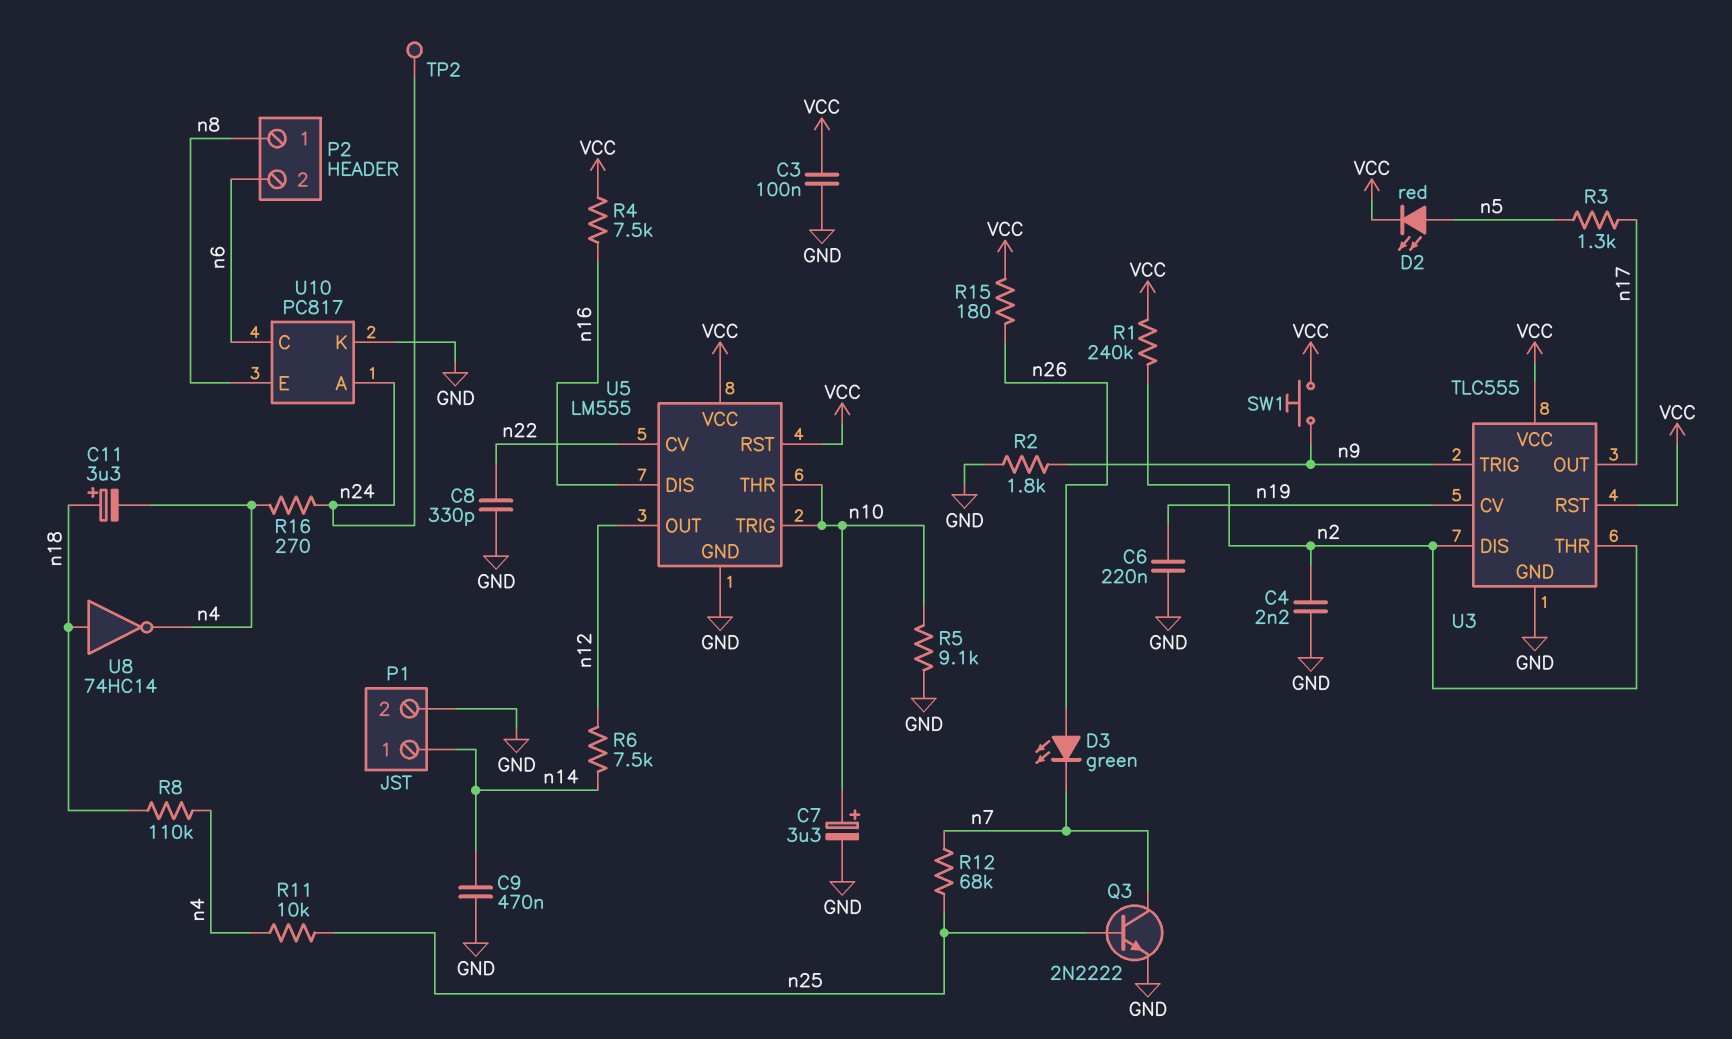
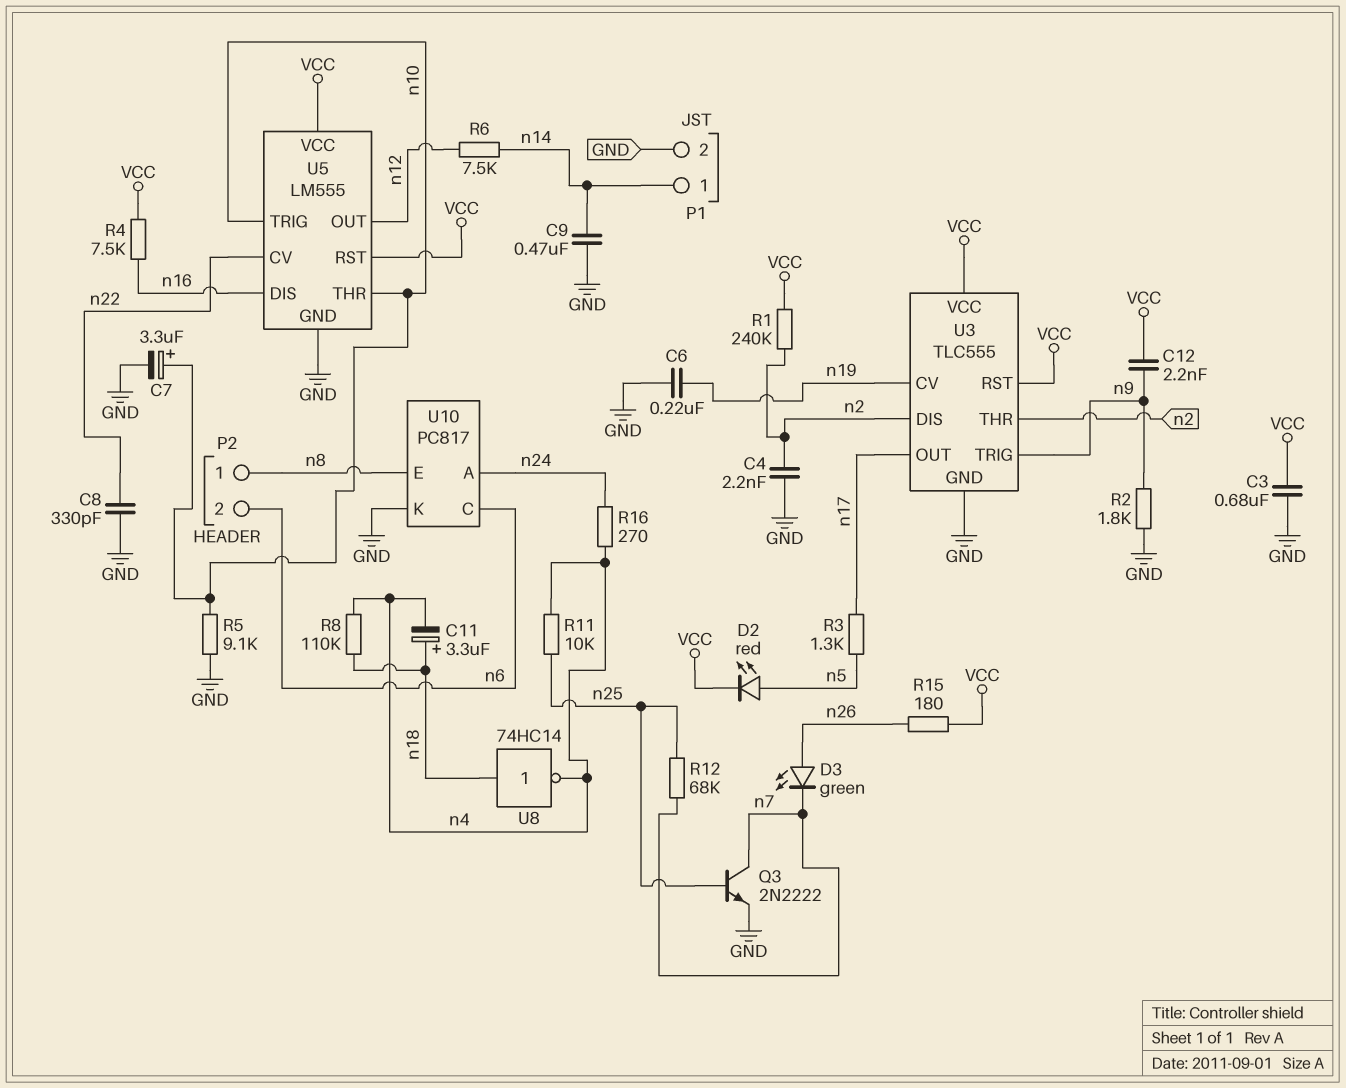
C3: 100nF (GND, VCC) -> 680nF (GND, VCC)
C12: none -> 2.2nF (VCC, n9)
SW1: button (VCC, n9) -> none
TP2: test point (n24) -> none

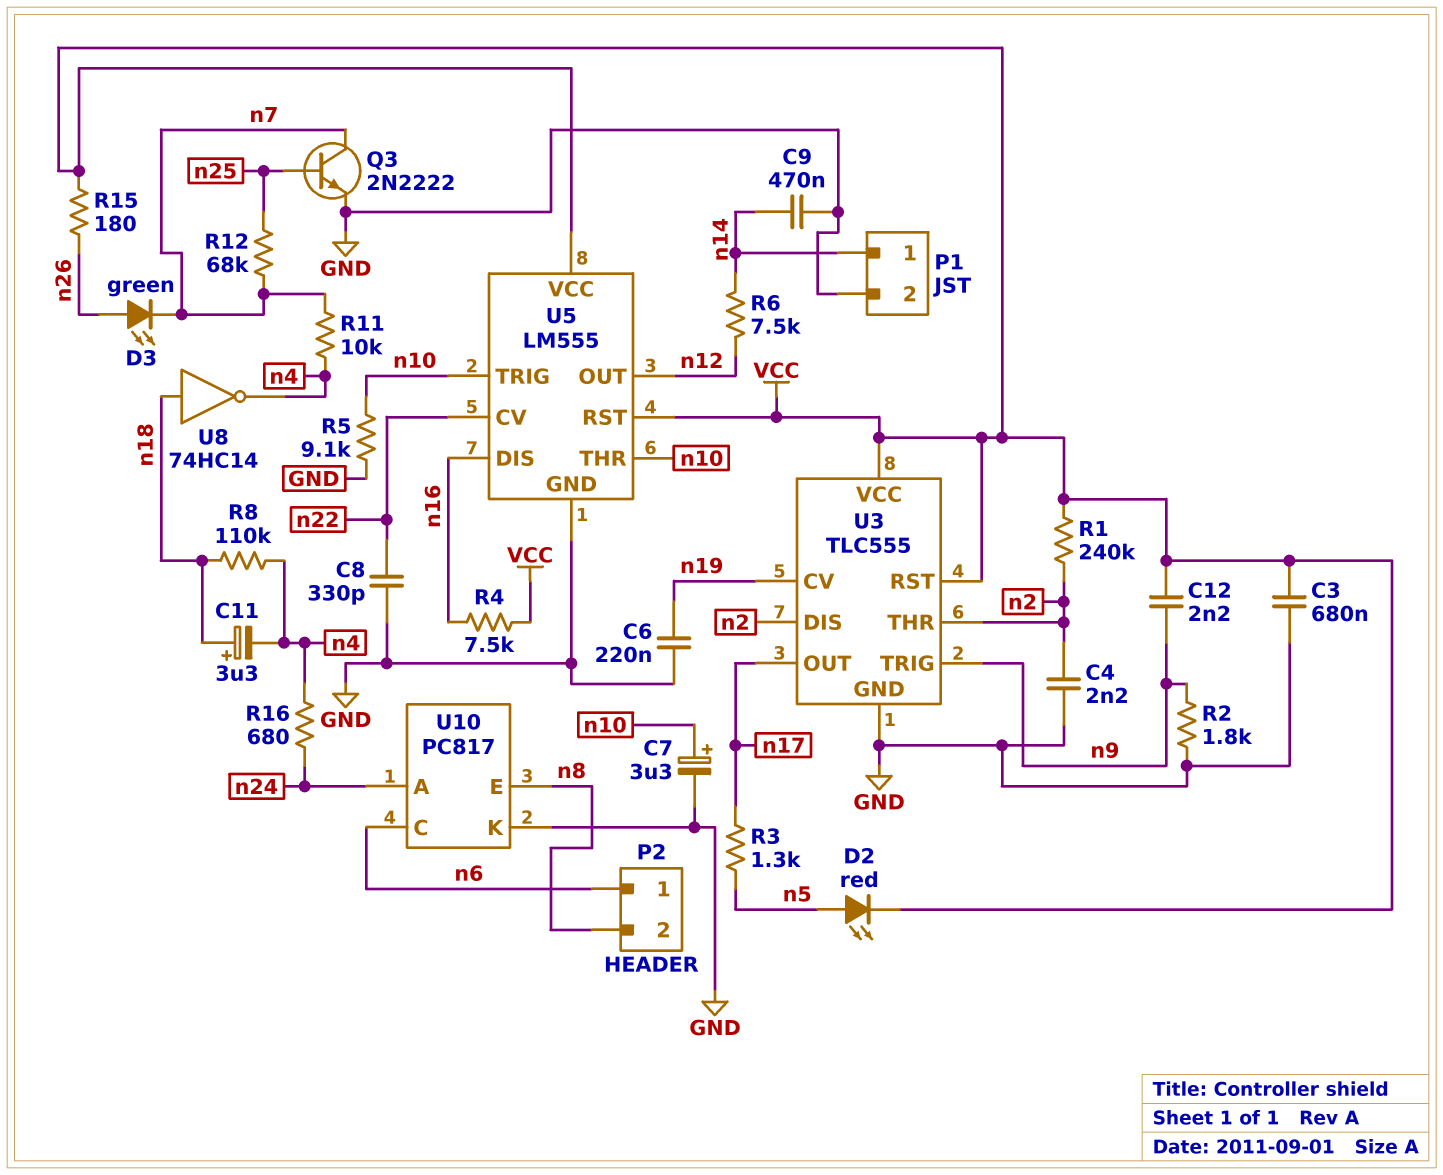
P2 pin 1: n8 -> n6
P2 pin 2: n6 -> n8
R11: 10k (n4, n25) -> 10k (n4, n7)
R16: 270 (n4, n24) -> 680 (n4, n24)

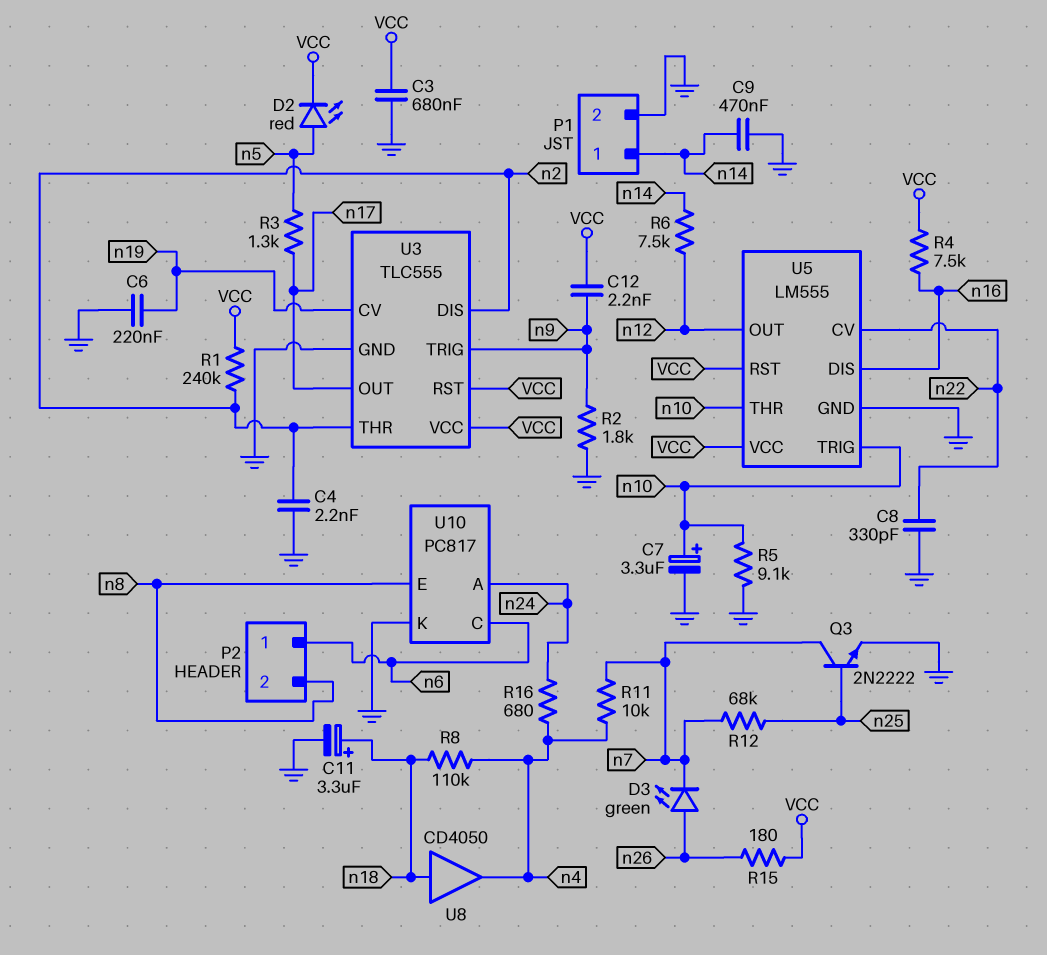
C11: 3.3uF (plus n18, minus n4) -> 3.3uF (plus n18, minus GND)
U8: NOT 74HC14 (in n18, out n4) -> buffer CD4050 (in n18, out n4)

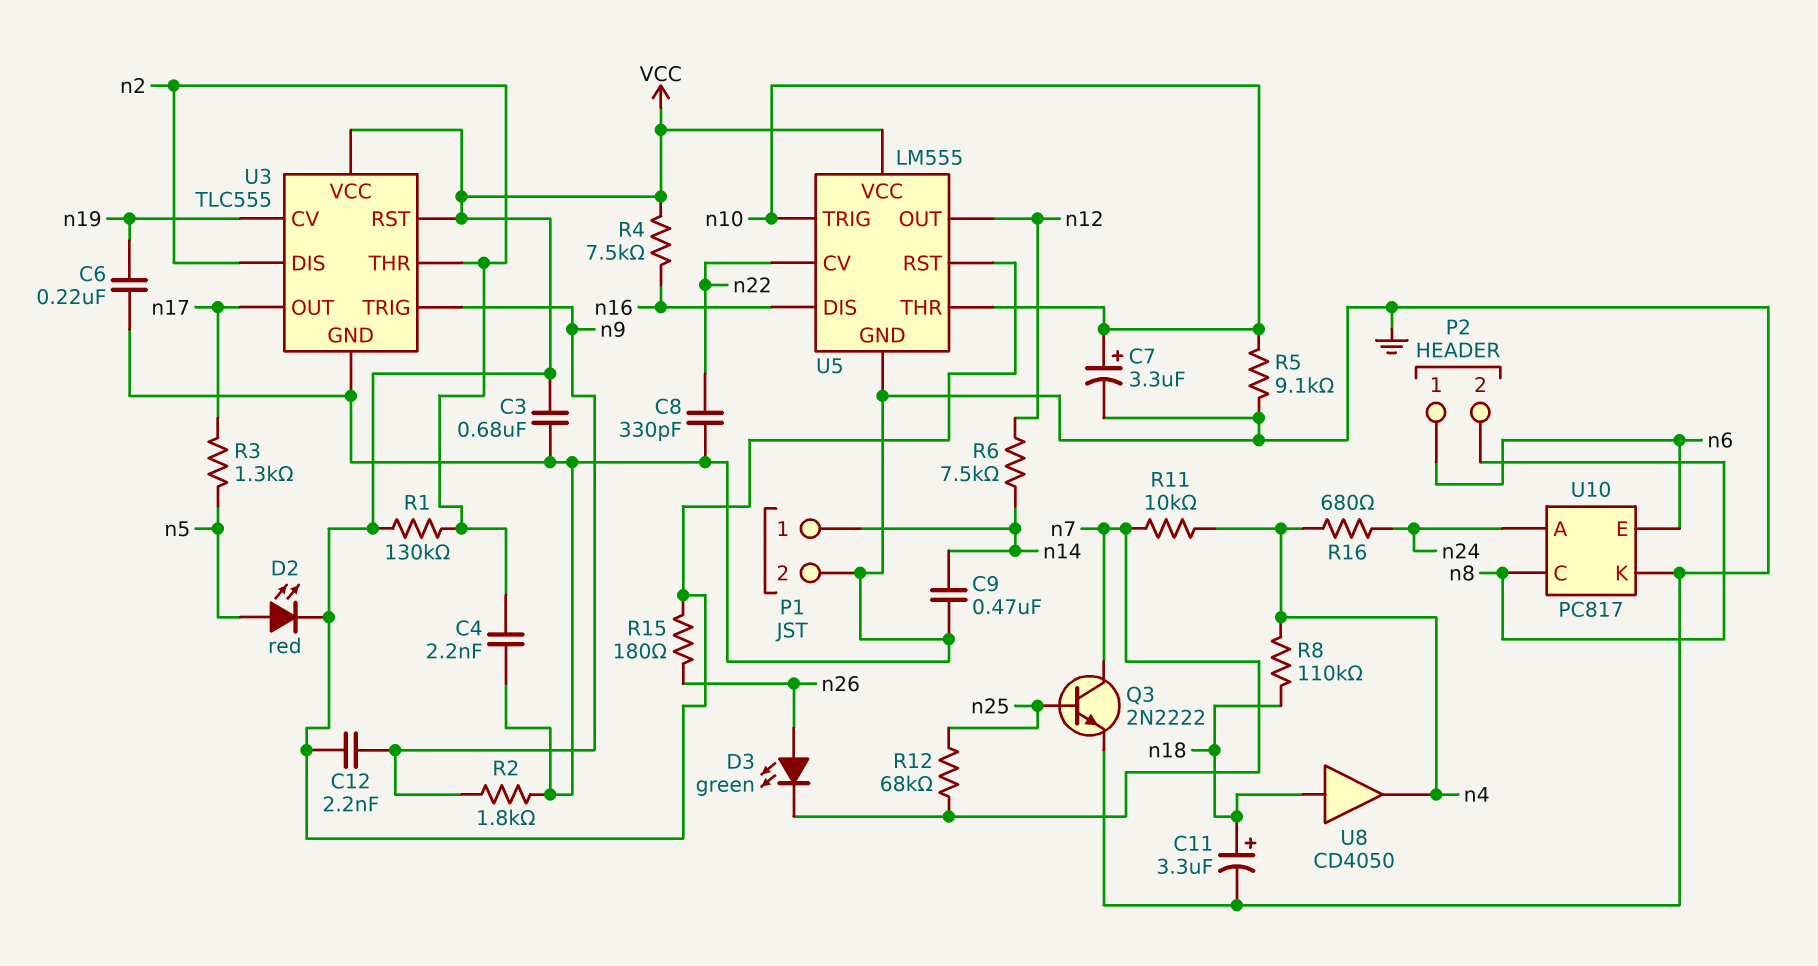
R1: 240k (VCC, n2) -> 130k (VCC, n2)
U10 pin C: n6 -> n8
U10 pin E: n8 -> n6

